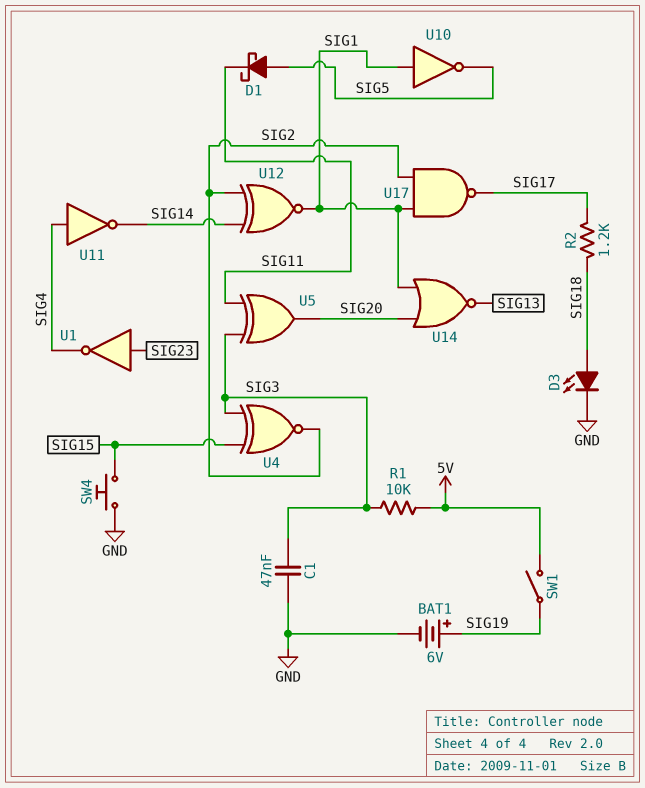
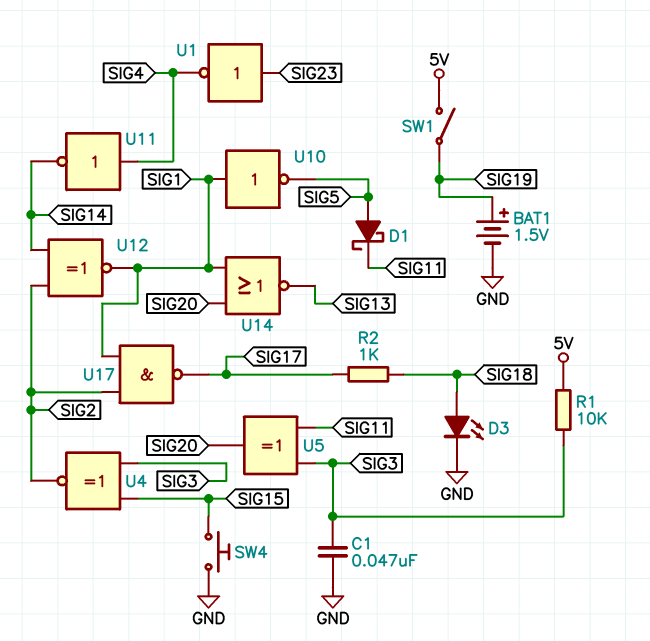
BAT1: 6V (plus SIG19, minus GND) -> 1.5V (plus SIG19, minus GND)
R2: 1.2k (SIG17, SIG18) -> 1k (SIG17, SIG18)

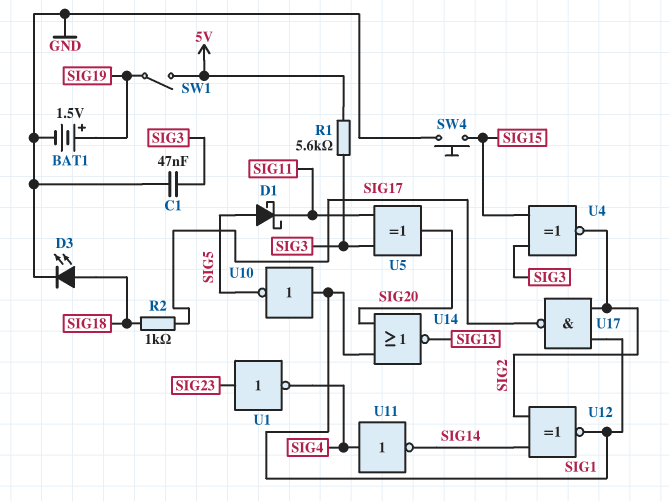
R1: 10k (5V, SIG3) -> 5.6k (5V, SIG3)

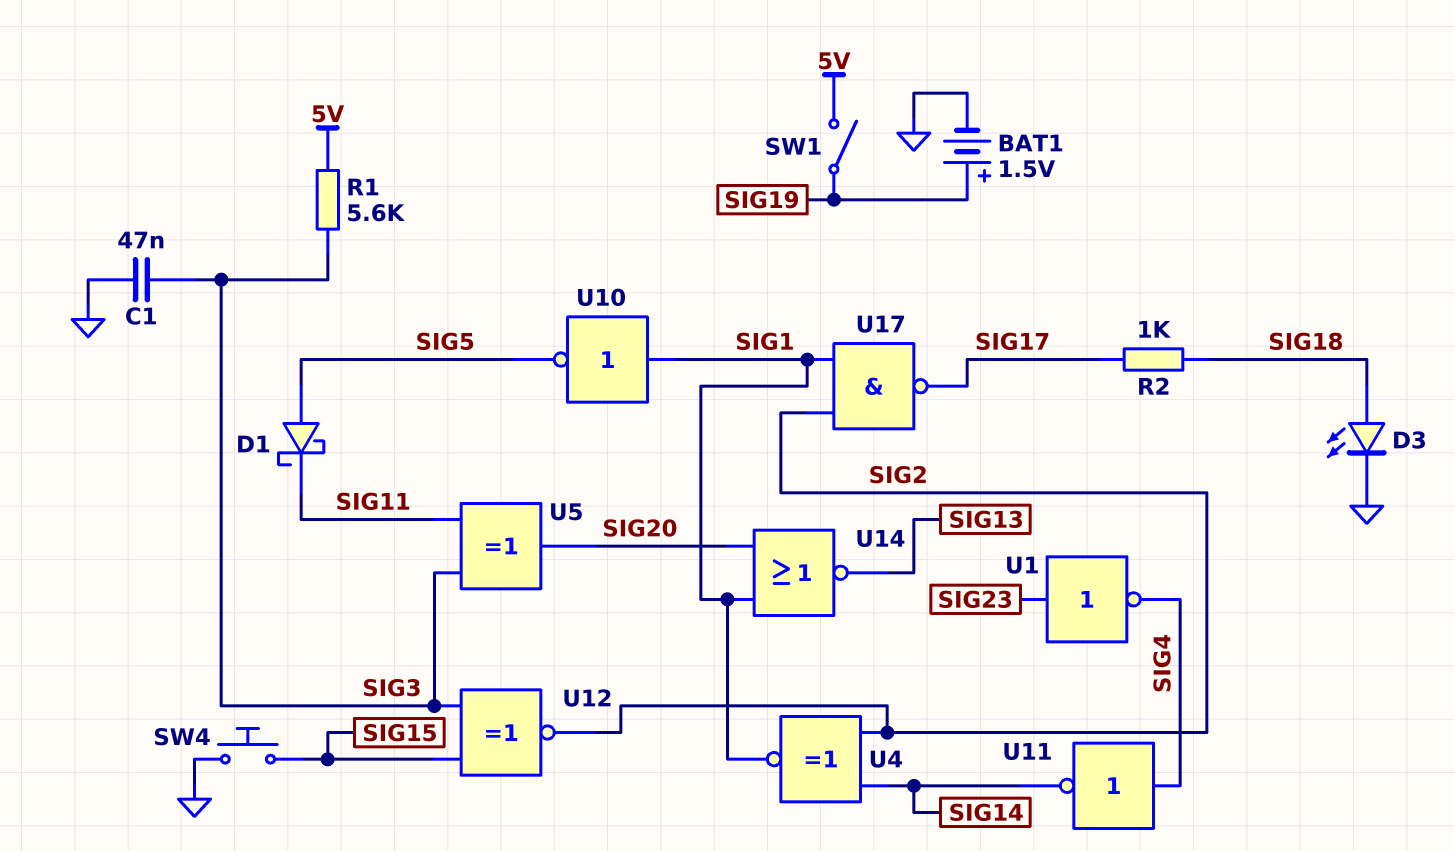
U4: XNOR (in SIG3, in SIG15, out SIG2) -> XNOR (in SIG2, in SIG14, out SIG1)
U12: XNOR (in SIG2, in SIG14, out SIG1) -> XNOR (in SIG3, in SIG15, out SIG2)

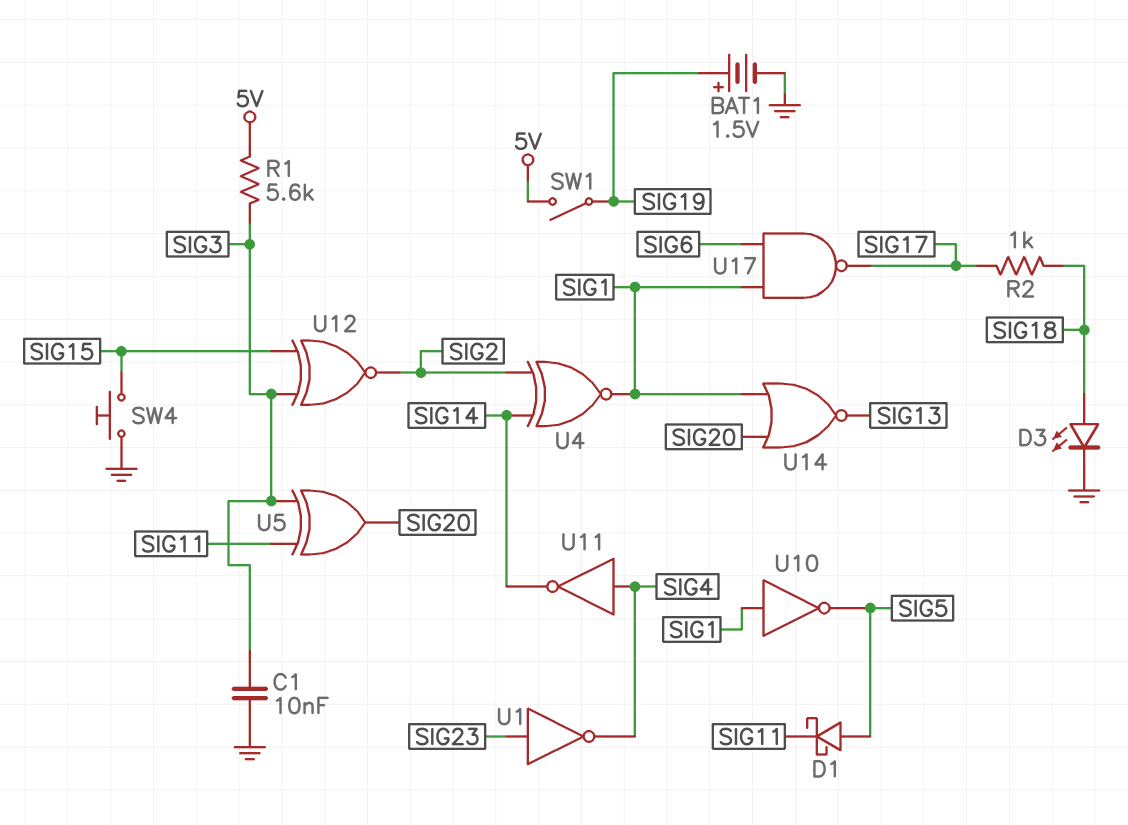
C1: 47nF (GND, SIG3) -> 10nF (GND, SIG3)
U17: NAND (in SIG1, in SIG2, out SIG17) -> NAND (in SIG1, in SIG6, out SIG17)

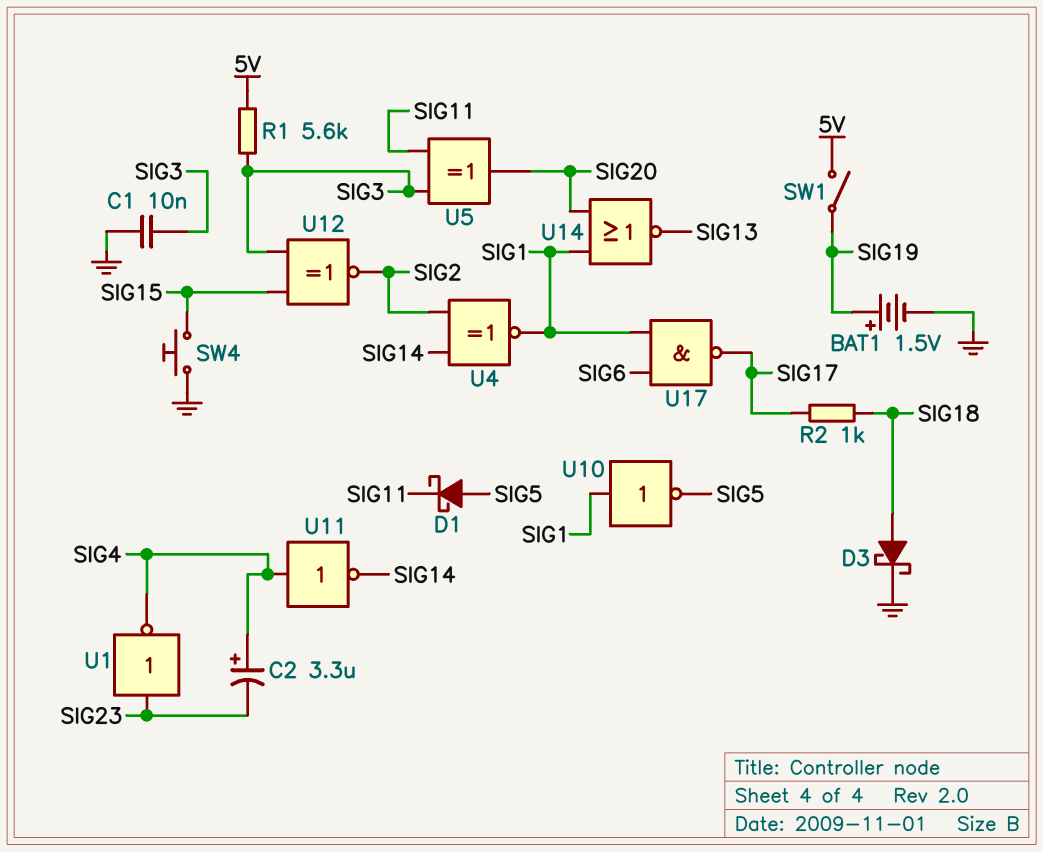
C2: none -> 3.3uF (plus SIG4, minus SIG23)
D3: LED (A SIG18, K GND) -> schottky (A SIG18, K GND)

